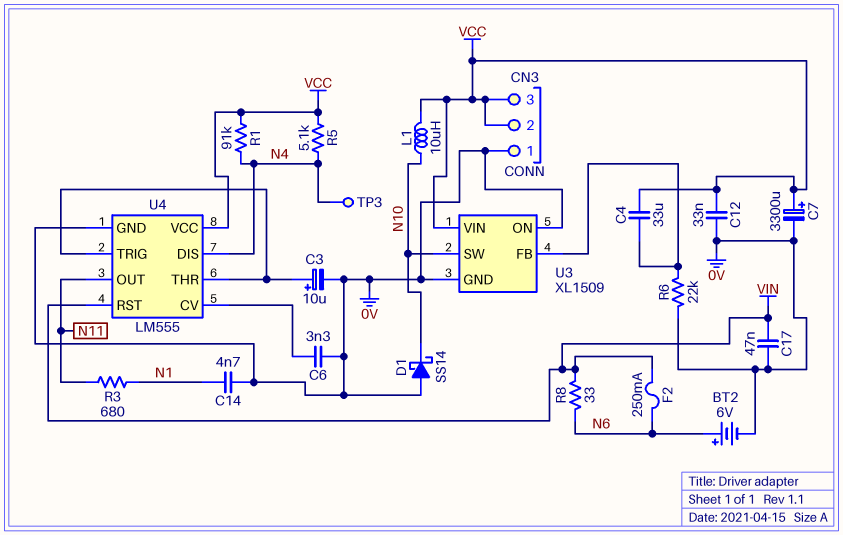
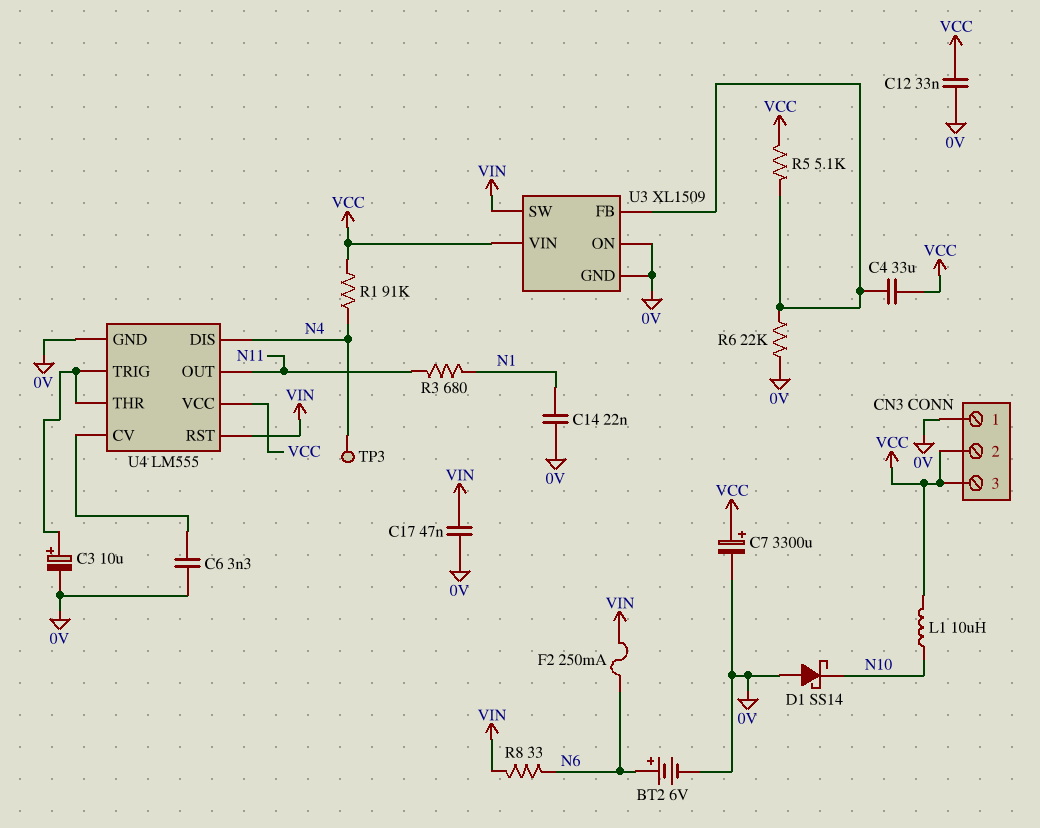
C14: 4.7nF (0V, N1) -> 22nF (0V, N1)
R5: 5.1k (N4, VCC) -> 5.1k (U3/FB, VCC)
U3 pin SW: N10 -> VIN

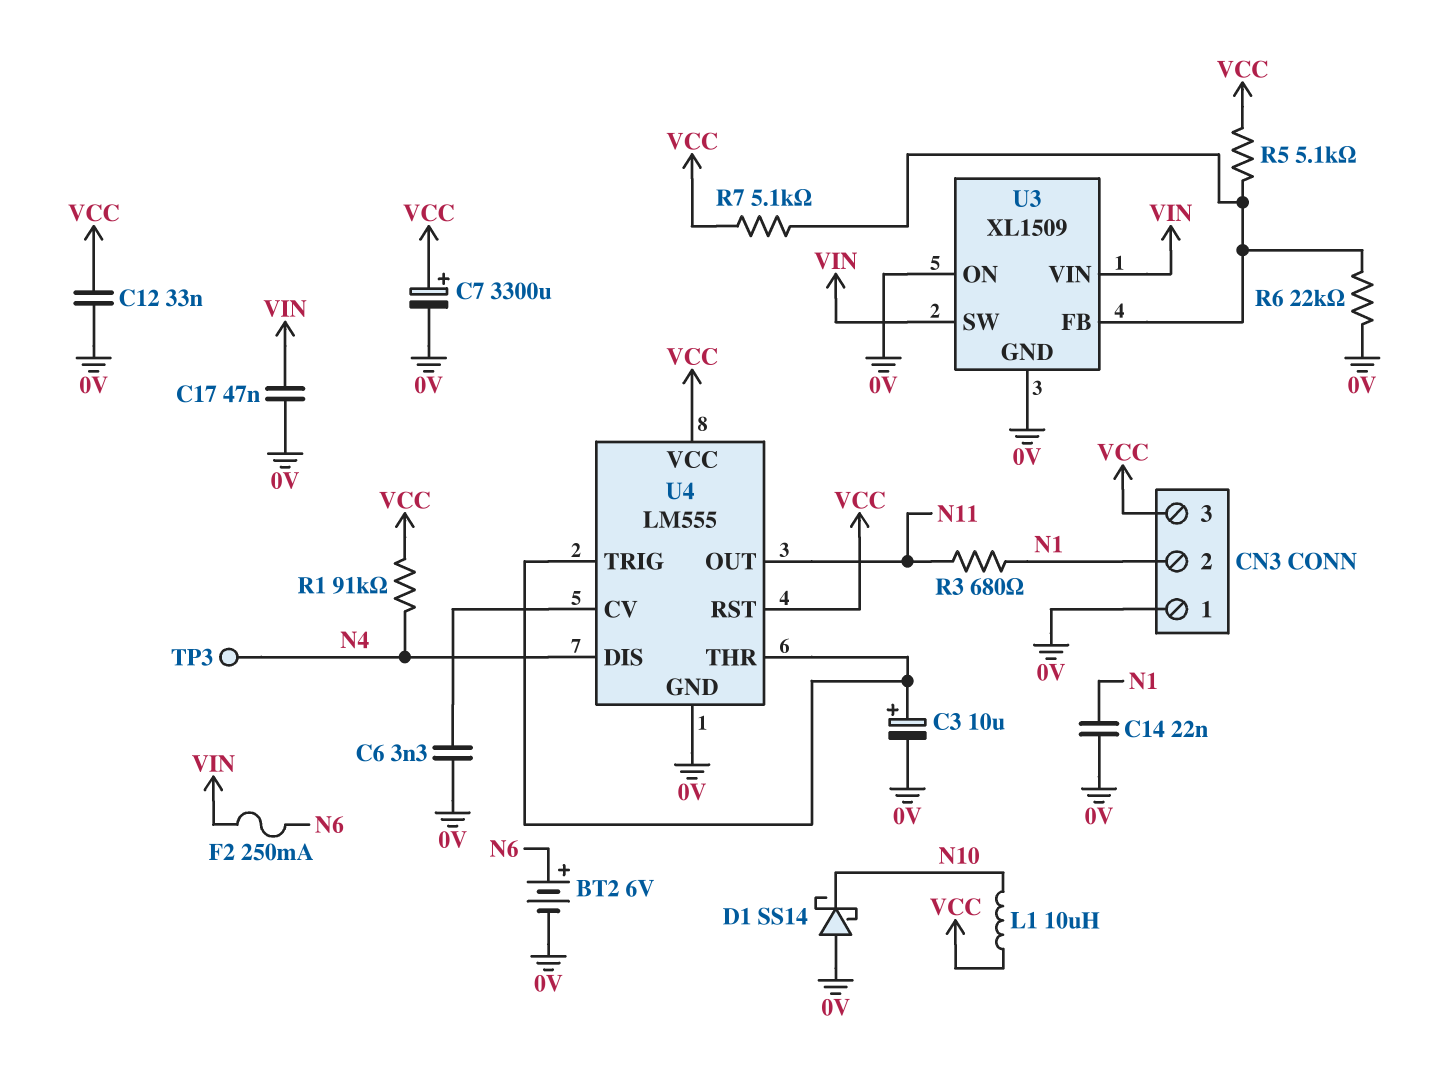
C4: 33uF (U3/FB, VCC) -> none
CN3 pin 2: VCC -> N1
R7: none -> 5.1k (U3/FB, VCC)
R8: 33 (N6, VIN) -> none
U3 pin VIN: VCC -> VIN
U4 pin RST: VIN -> VCC

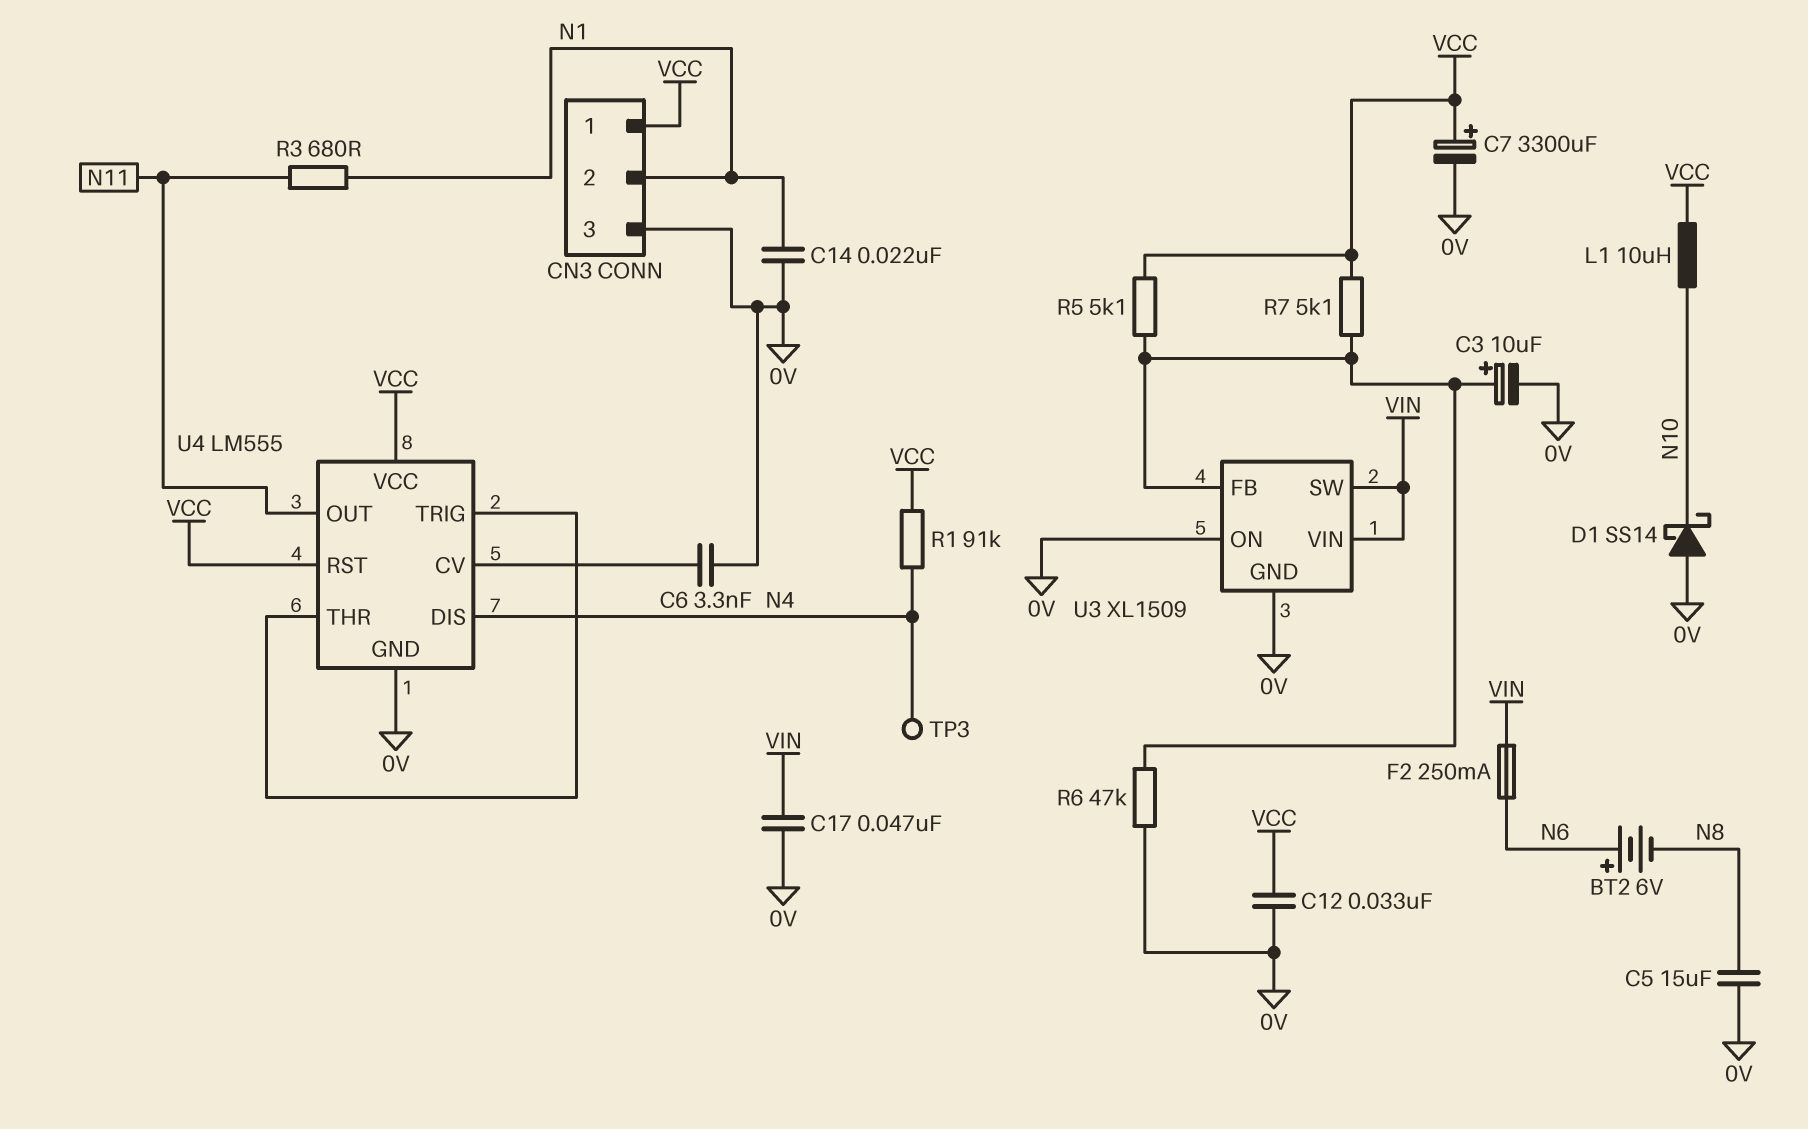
BT2: 6V (plus N6, minus 0V) -> 6V (plus N6, minus N8)
C3: 10uF (plus U4/THR, minus 0V) -> 10uF (plus U3/FB, minus 0V)
C5: none -> 15uF (0V, N8)
CN3 pin 1: 0V -> VCC
CN3 pin 3: VCC -> 0V
R6: 22k (0V, U3/FB) -> 47k (0V, U3/FB)

